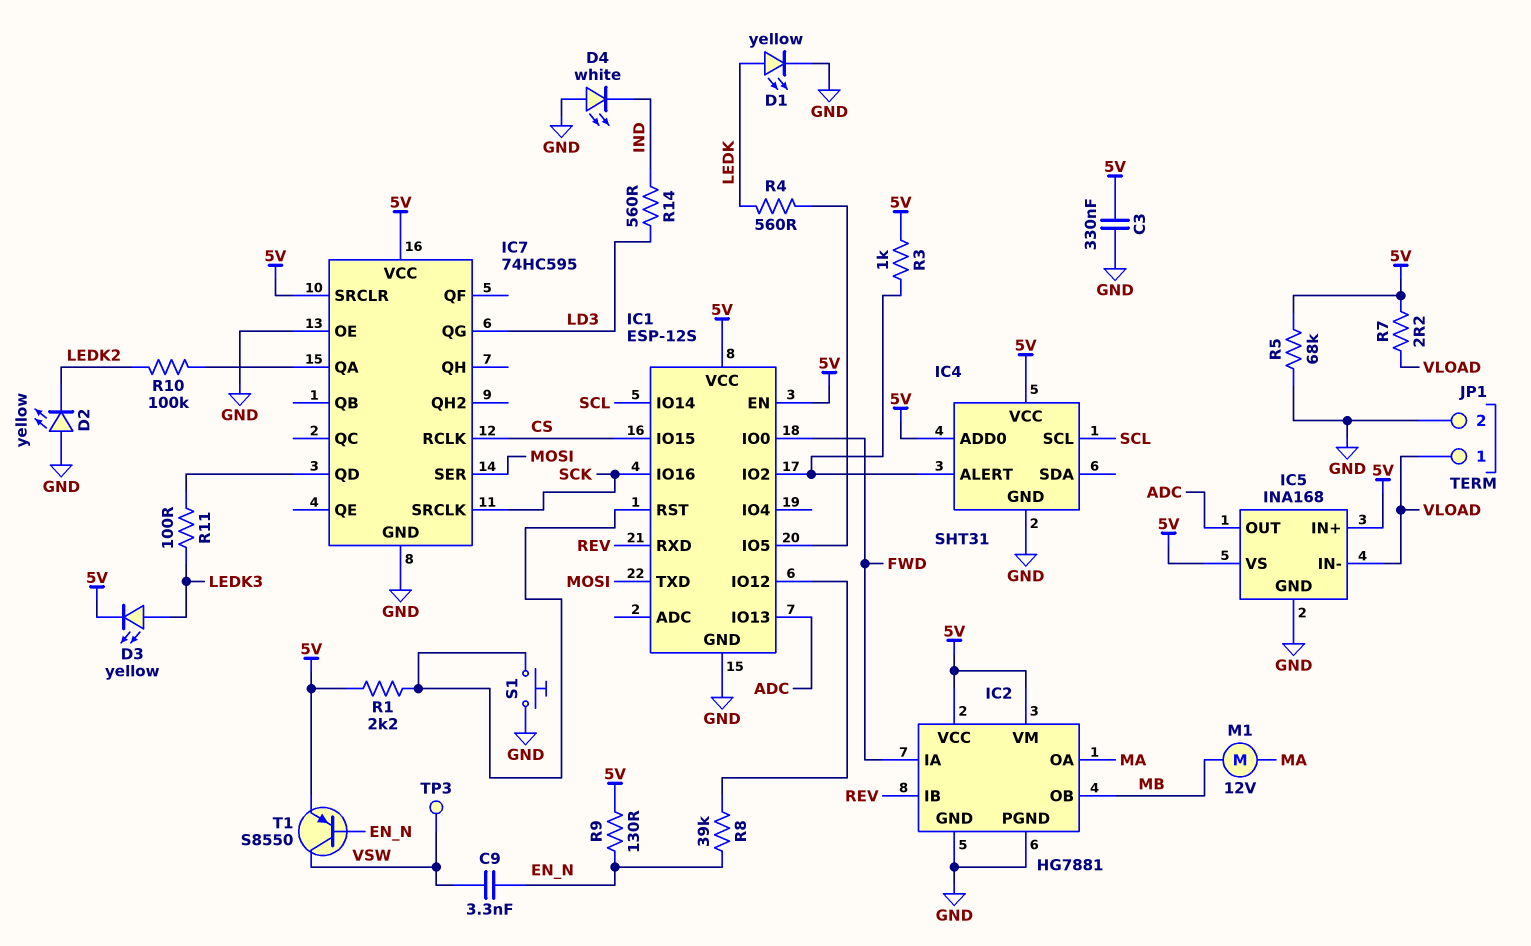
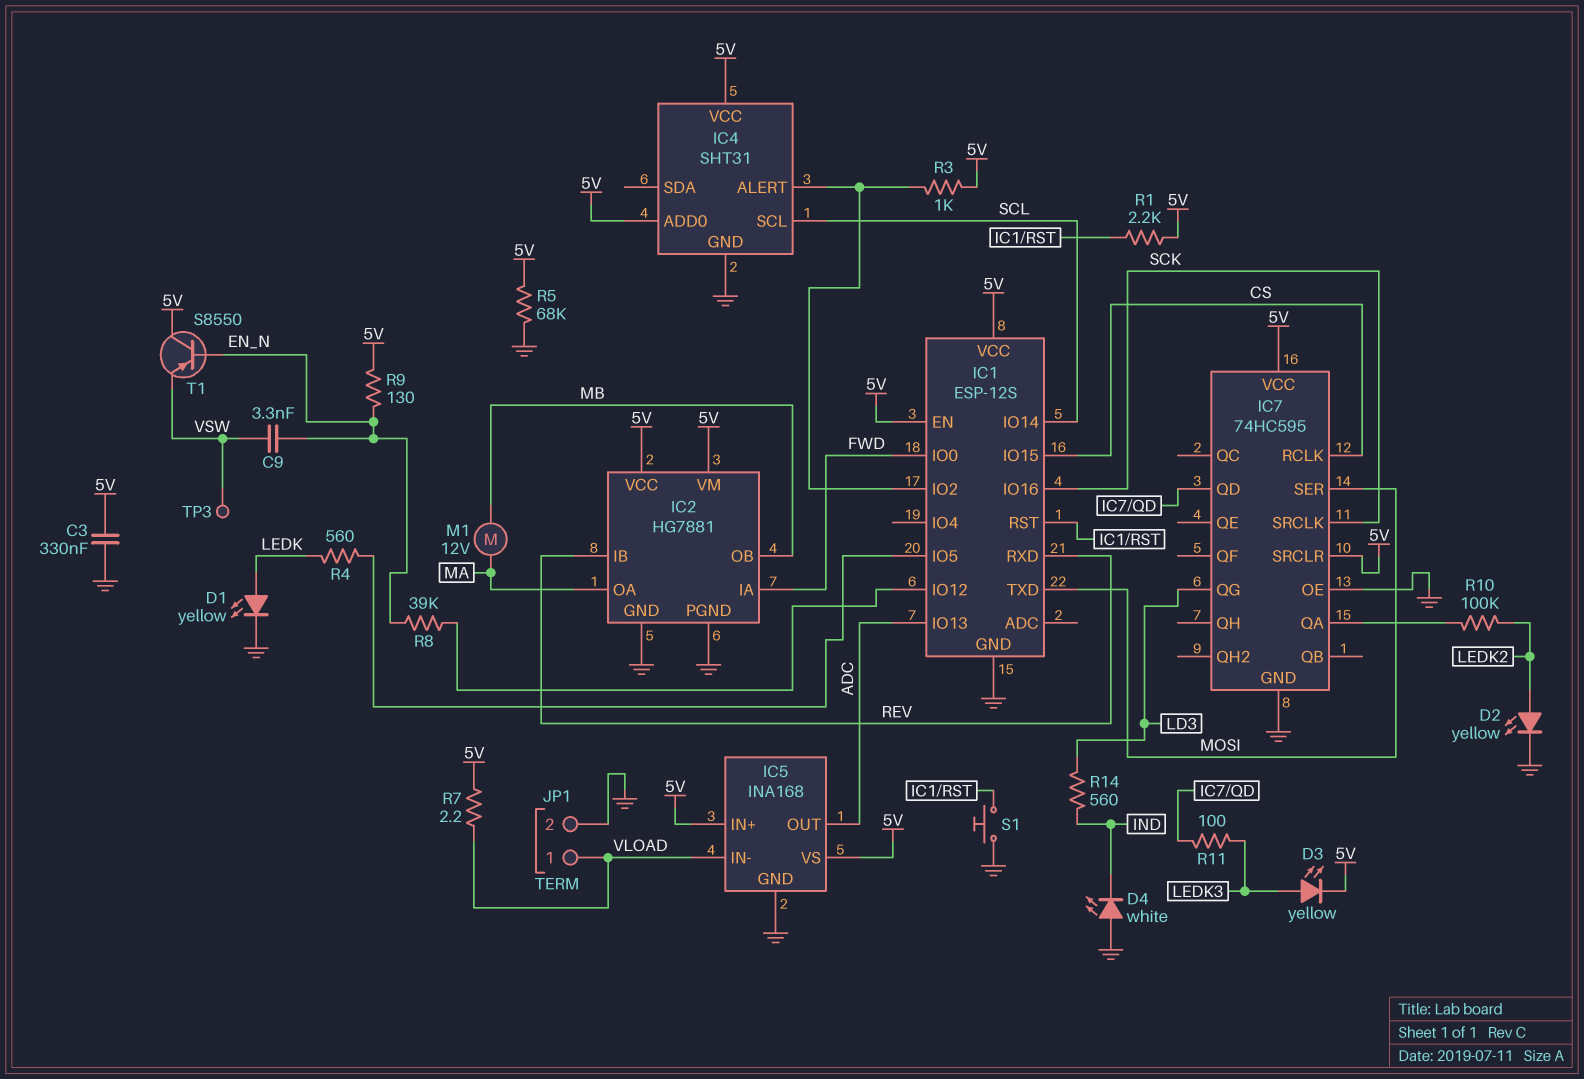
D2: LED yellow (A GND, K LEDK2) -> LED yellow (A LEDK2, K GND)
T1: PNP S8550 (B EN_N, C VSW, E 5V) -> PNP S8550 (B EN_N, C 5V, E VSW)

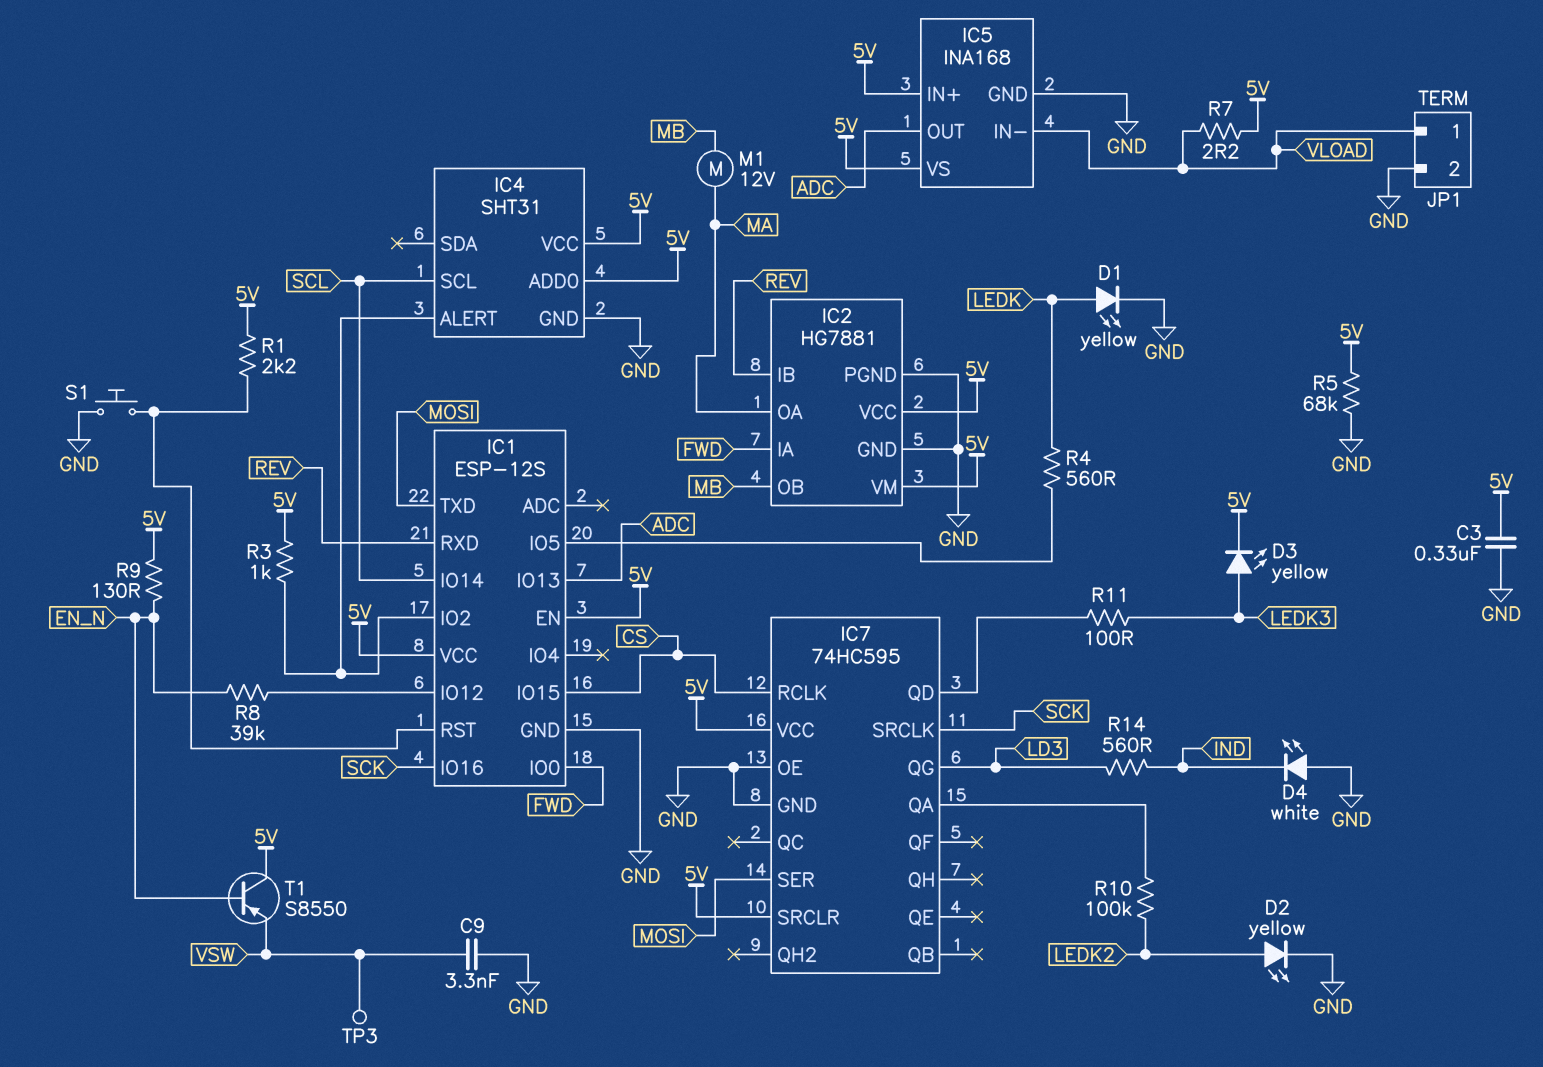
C9: 3.3nF (EN_N, VSW) -> 3.3nF (GND, VSW)

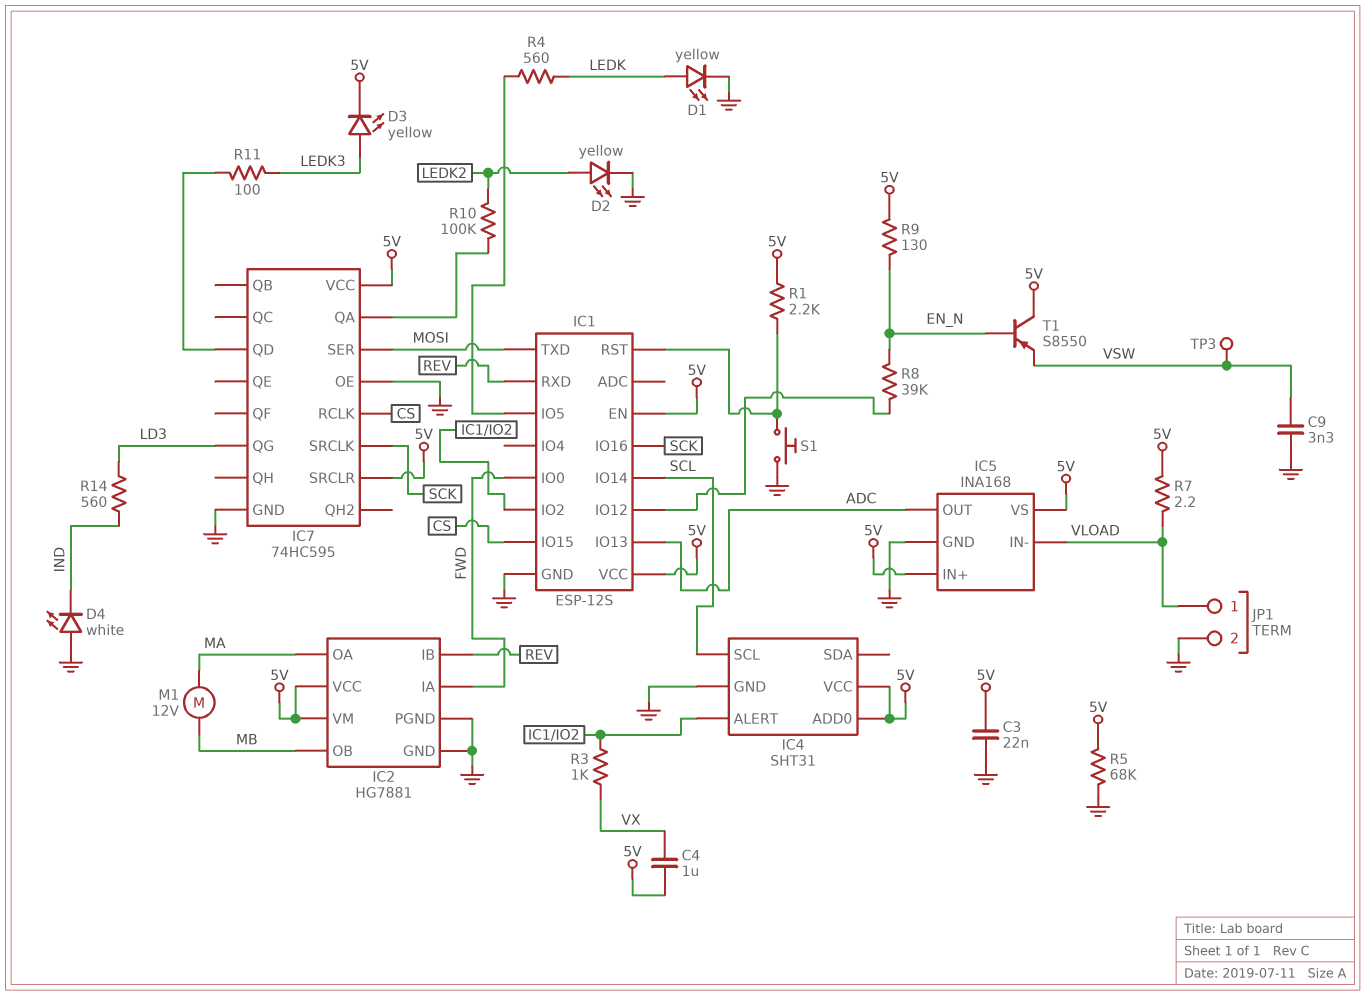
C3: 330nF (5V, GND) -> 22nF (5V, GND)
C4: none -> 1uF (5V, VX)
R3: 1k (5V, IC1/IO2) -> 1k (IC1/IO2, VX)

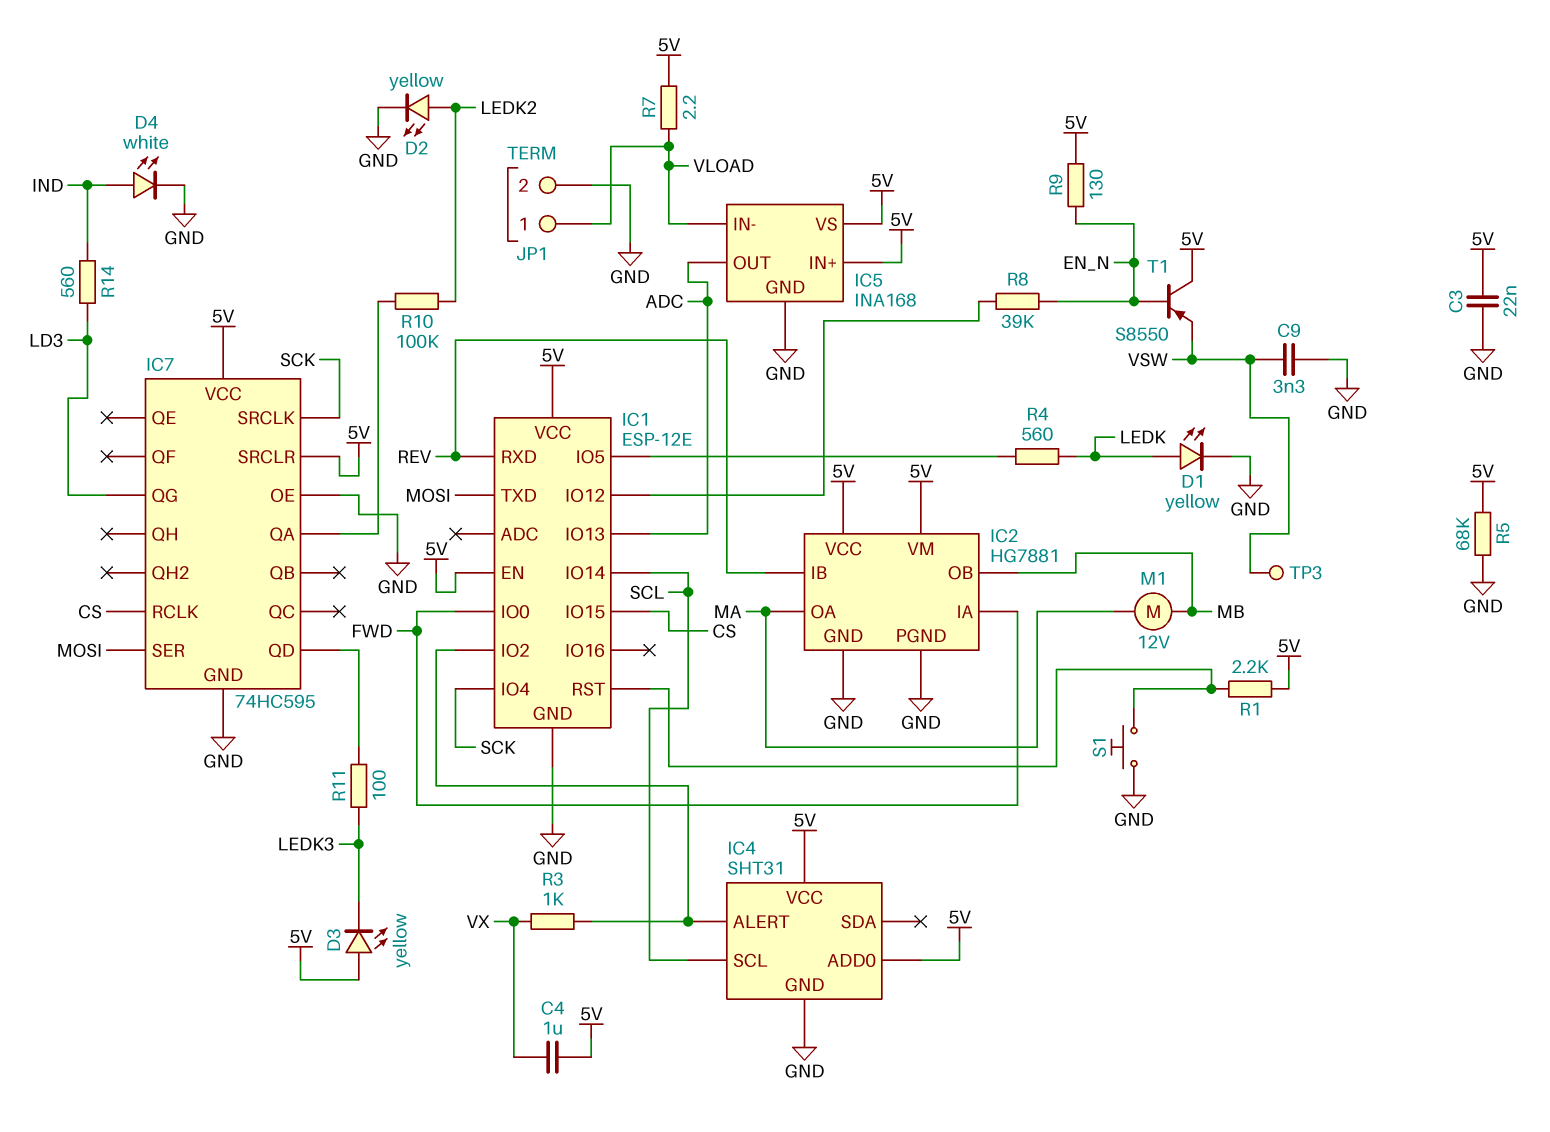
D3: LED yellow (A LEDK3, K 5V) -> LED yellow (A 5V, K LEDK3)
D4: LED white (A GND, K IND) -> LED white (A IND, K GND)
IC1: ESP-12S -> ESP-12E
IC1 pin IO4: none -> SCK
IC1 pin IO16: SCK -> none

